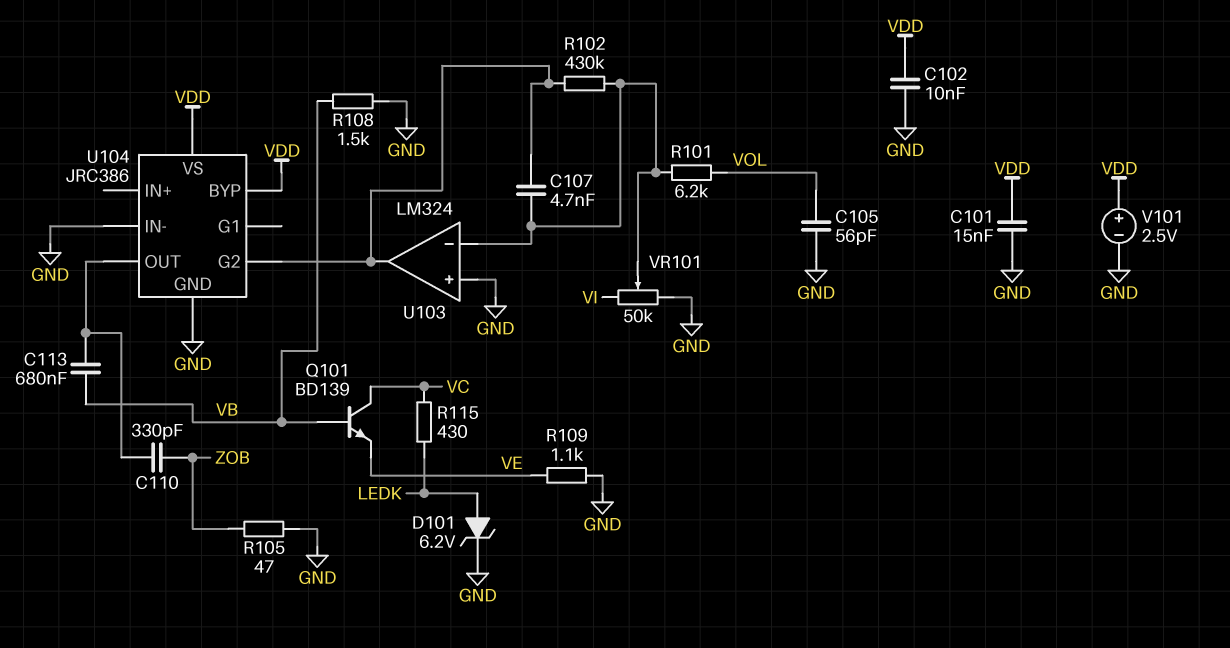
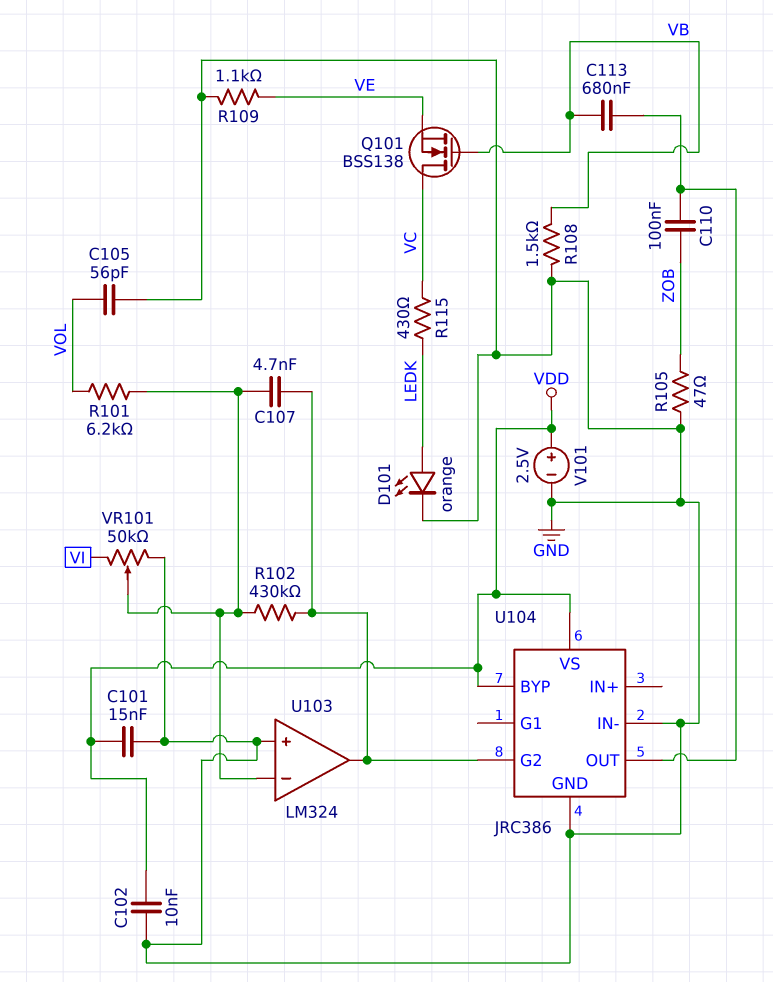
C110: 330pF (U104/OUT, ZOB) -> 100nF (U104/OUT, ZOB)
D101: zener 6.2V (A LEDK, K GND) -> LED orange (A LEDK, K GND)
Q101: NPN BD139 (B VB, C VC, E VE) -> NMOS BSS138 (G VB, D VC, S VE)

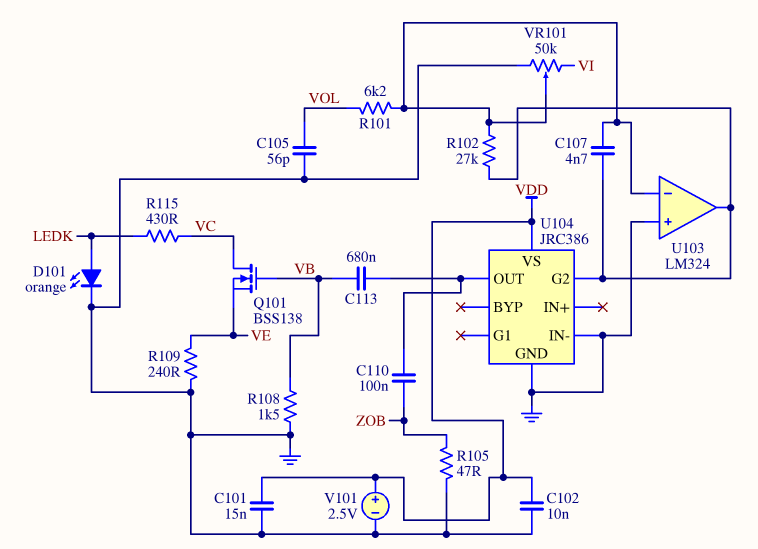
R102: 430k (U103/in-, U103/out) -> 27k (U103/in-, U103/out)
R109: 1.1k (GND, VE) -> 240 (GND, VE)
U104 pin BYP: VDD -> none

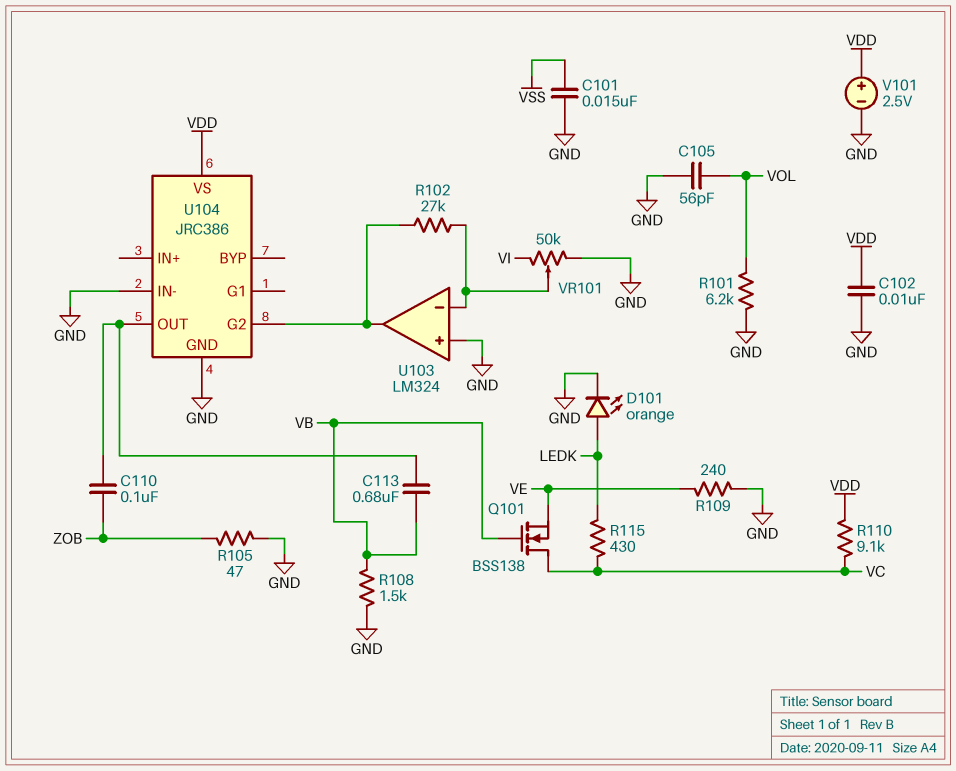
C101: 15nF (GND, VDD) -> 15nF (GND, VSS)
C107: 4.7nF (U103/in-, U103/out) -> none
R101: 6.2k (U103/in-, VOL) -> 6.2k (GND, VOL)
R110: none -> 9.1k (VC, VDD)

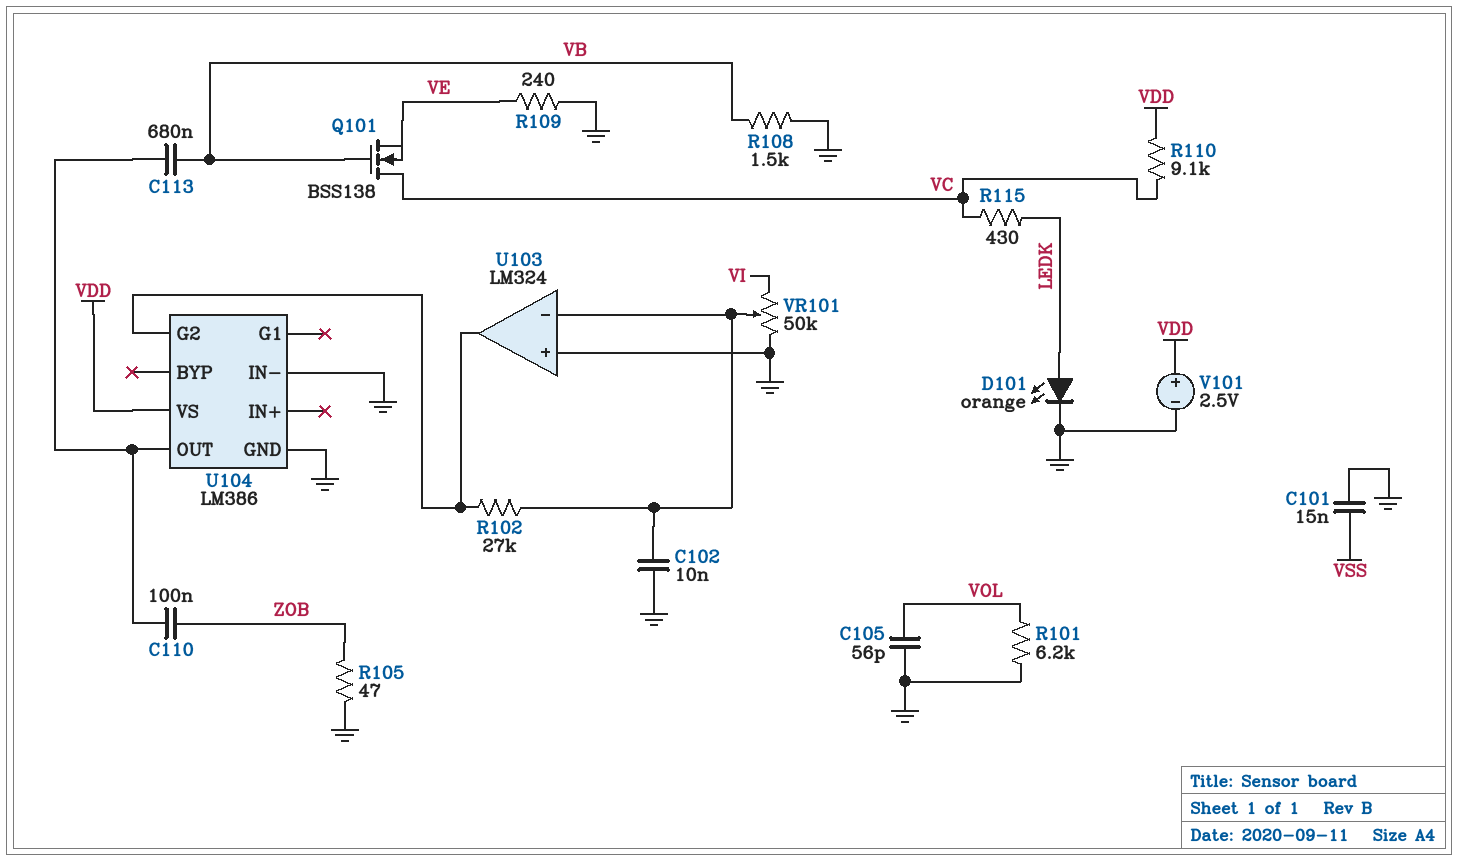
C102: 10nF (GND, VDD) -> 10nF (GND, U103/in-)
U104: JRC386 -> LM386

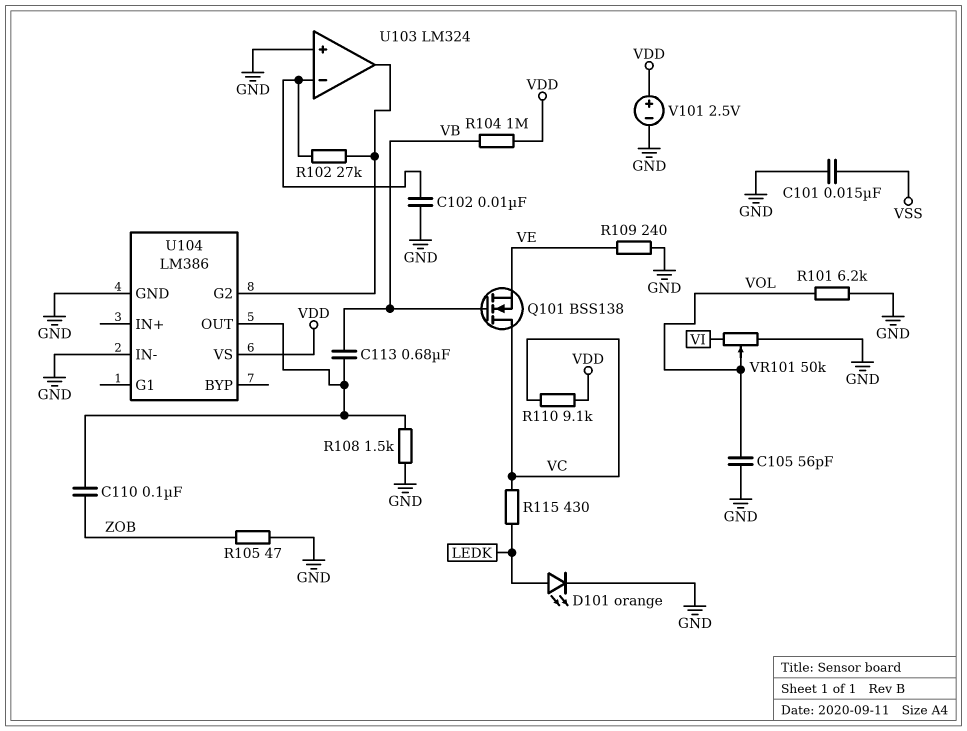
R104: none -> 1M (VB, VDD)
R108: 1.5k (GND, VB) -> 1.5k (GND, U104/OUT)
VR101: 50k (GND, VI, wiper U103/in-) -> 50k (GND, VI, wiper VOL)

